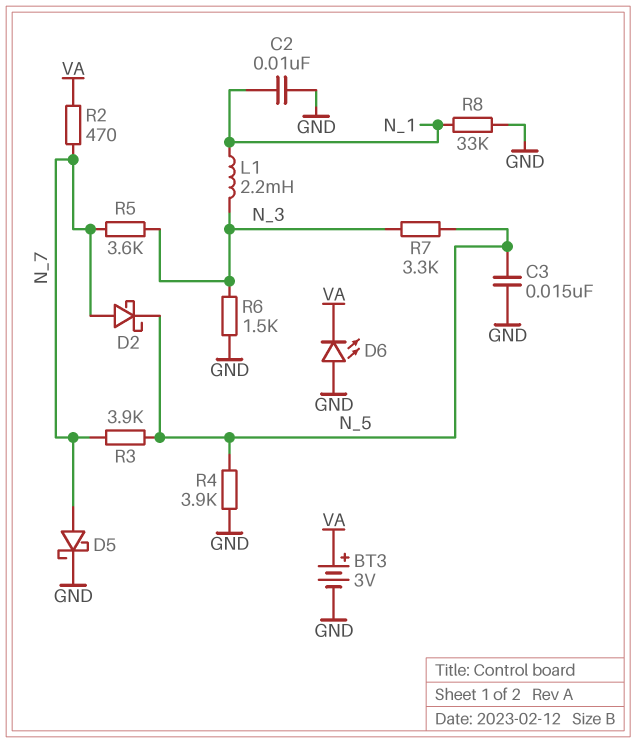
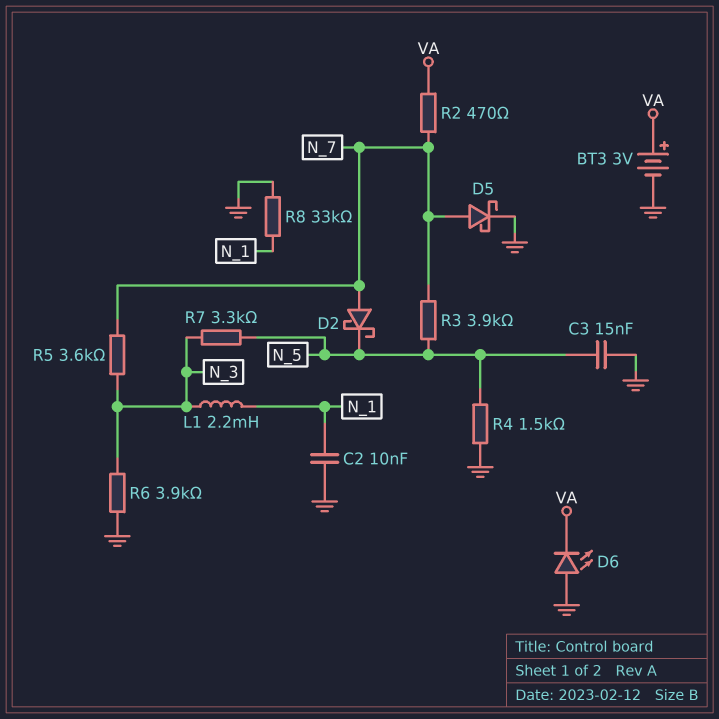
R4: 3.9k (GND, N_5) -> 1.5k (GND, N_5)
R6: 1.5k (GND, N_3) -> 3.9k (GND, N_3)

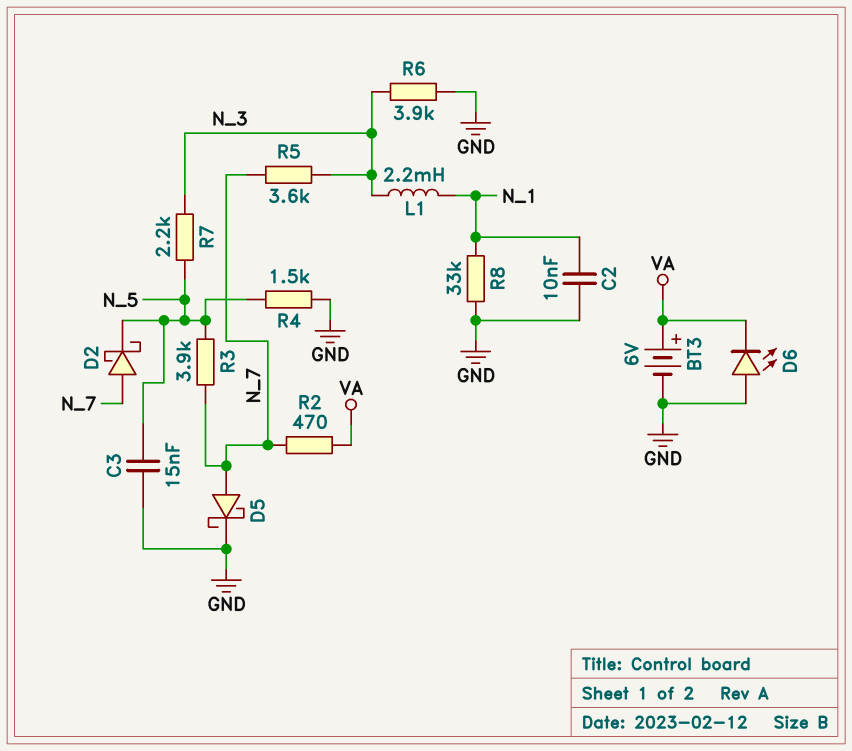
BT3: 3V (plus VA, minus GND) -> 6V (plus VA, minus GND)
R7: 3.3k (N_3, N_5) -> 2.2k (N_3, N_5)

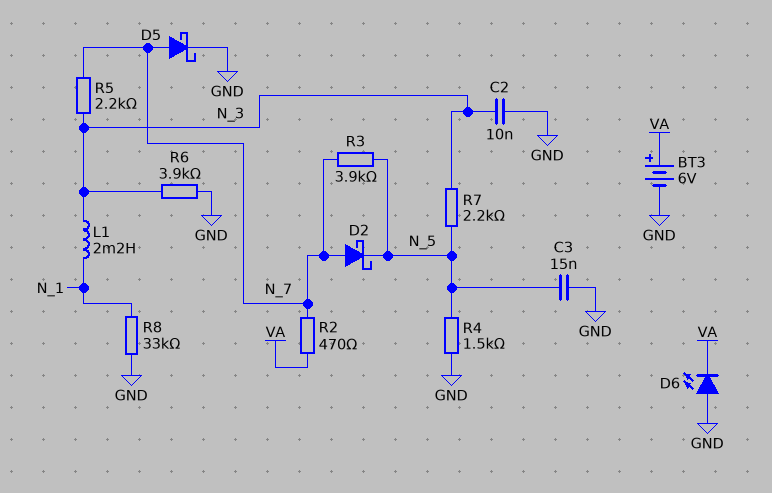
C2: 10nF (GND, N_1) -> 10nF (GND, N_3)
R5: 3.6k (N_3, N_7) -> 2.2k (N_3, N_7)

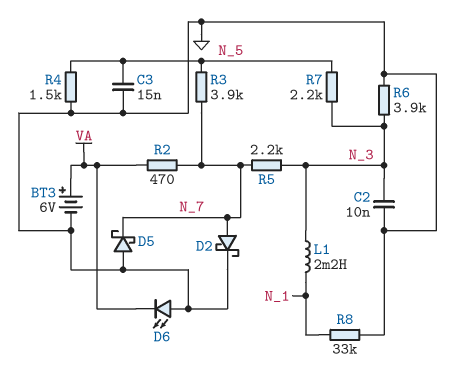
D2: schottky (A N_7, K N_5) -> schottky (A N_7, K GND)
D5: schottky (A N_7, K GND) -> schottky (A GND, K N_7)

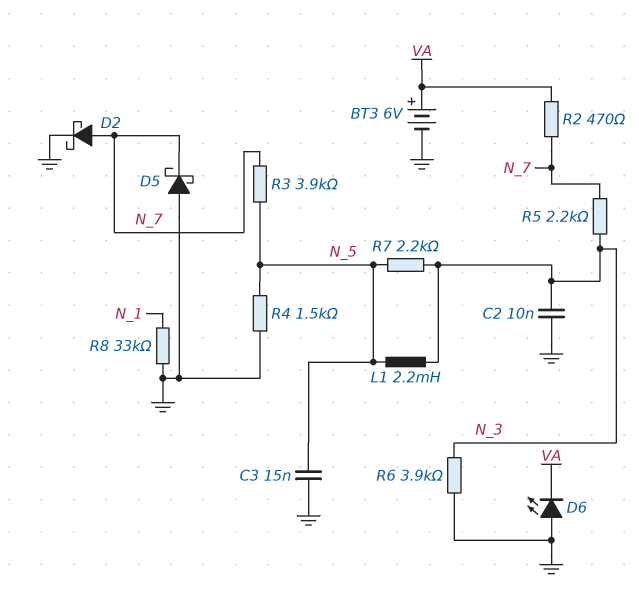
L1: 2.2mH (N_1, N_3) -> 2.2mH (N_3, N_5)

